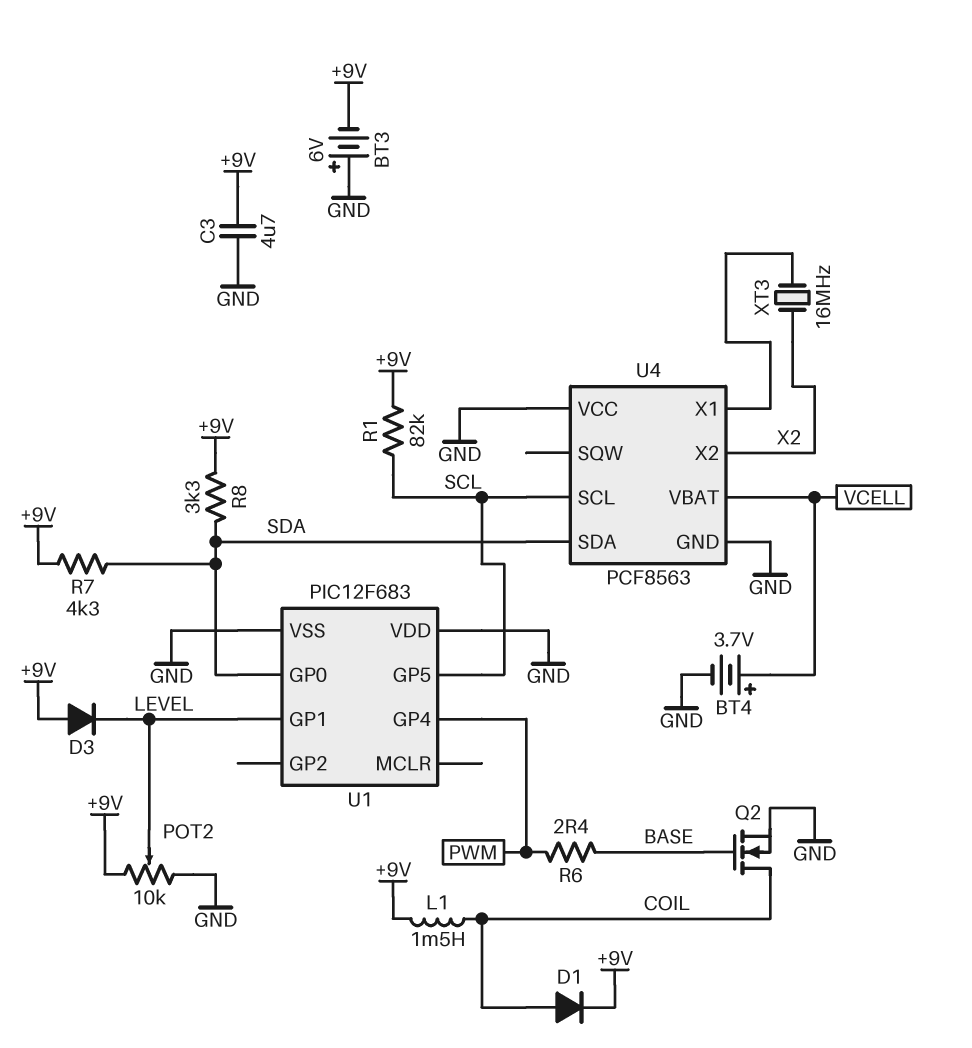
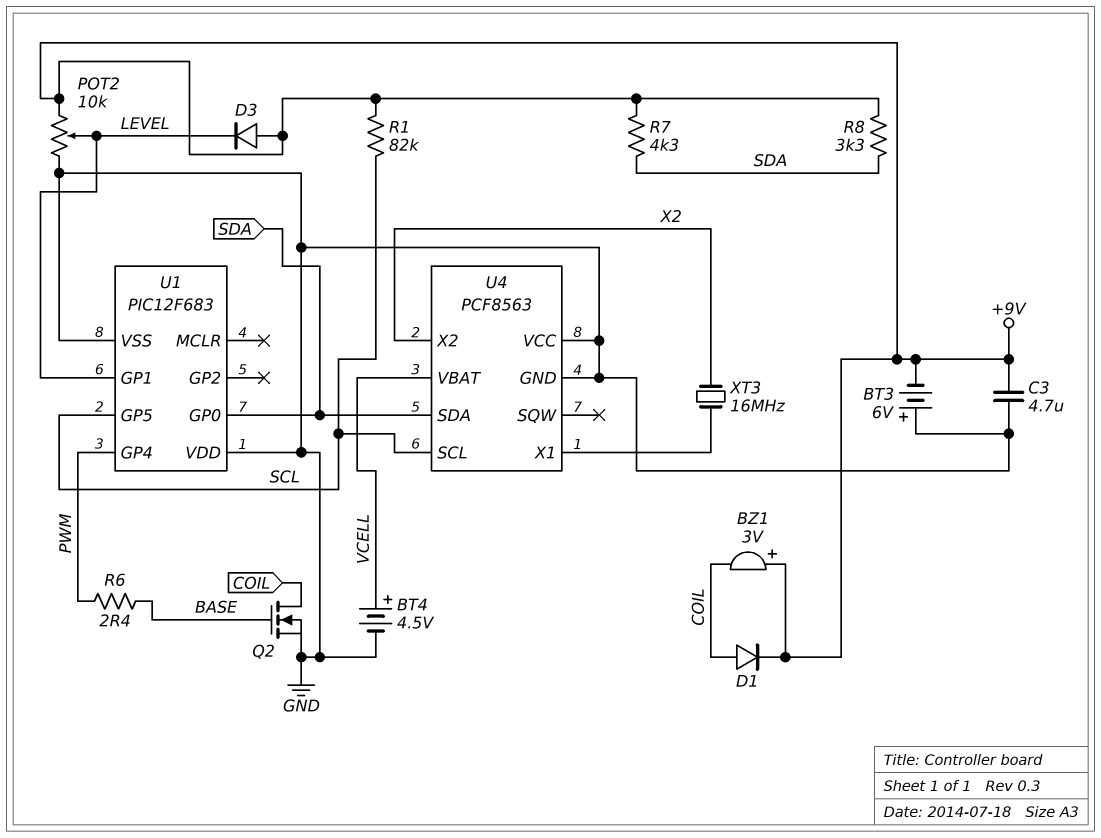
BT4: 3.7V (plus VCELL, minus GND) -> 4.5V (plus VCELL, minus GND)
BZ1: none -> buzzer 3V (plus +9V, minus COIL)
L1: 1.5mH (+9V, COIL) -> none

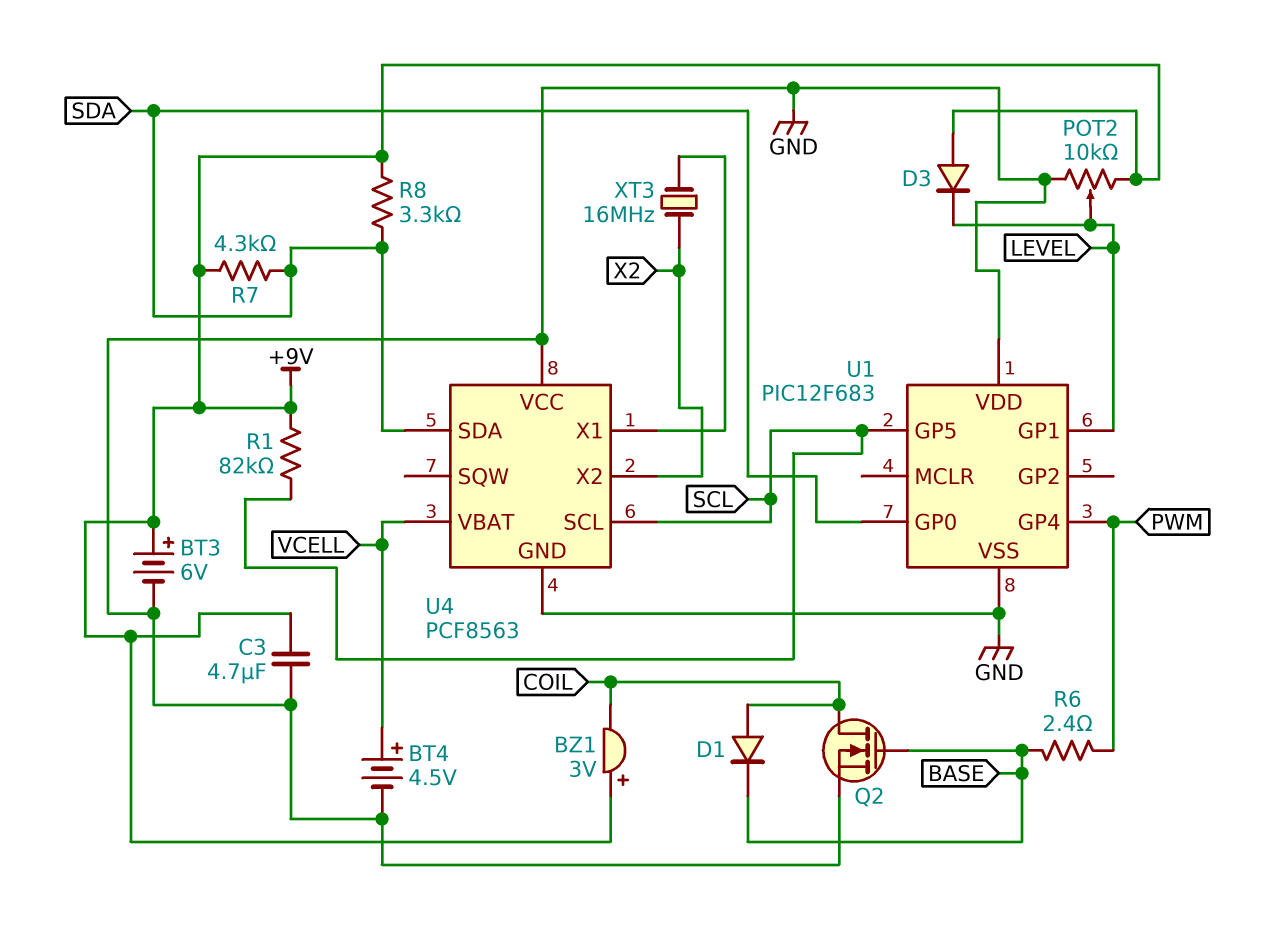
BT3: 6V (plus GND, minus +9V) -> 6V (plus +9V, minus GND)
D1: diode (A COIL, K +9V) -> diode (A COIL, K BASE)

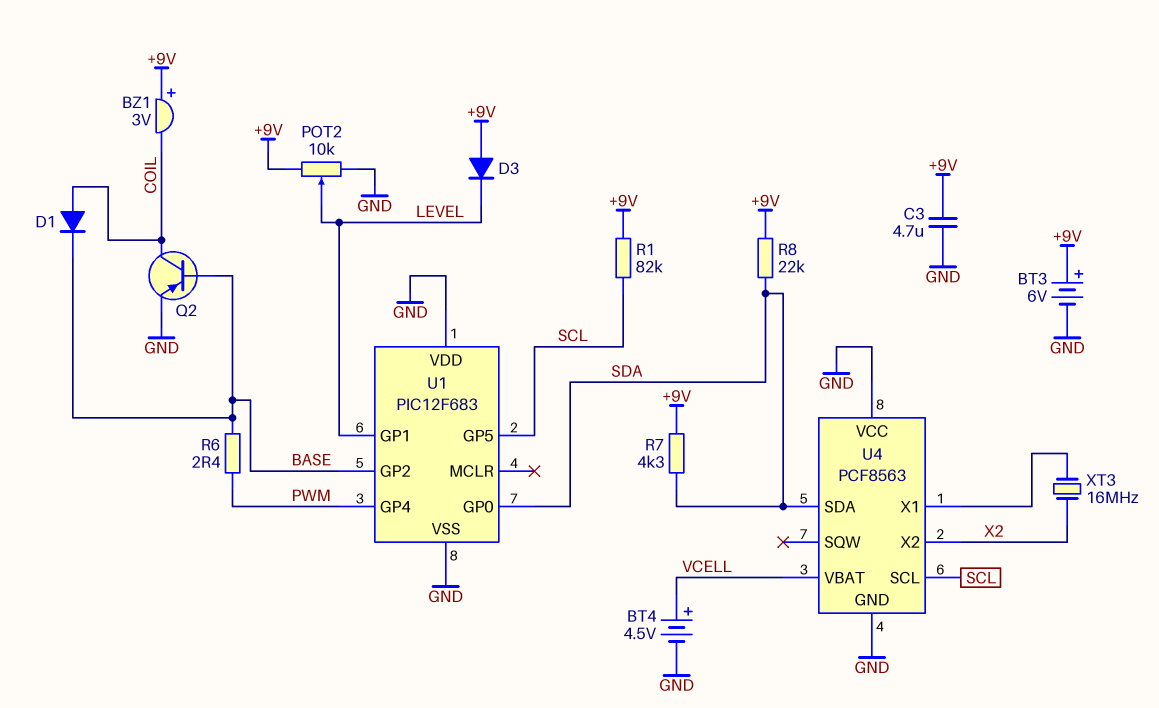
Q2: NMOS (G BASE, D COIL, S GND) -> PNP (B BASE, C COIL, E GND)
R8: 3.3k (+9V, SDA) -> 22k (+9V, SDA)
U1 pin GP2: none -> BASE

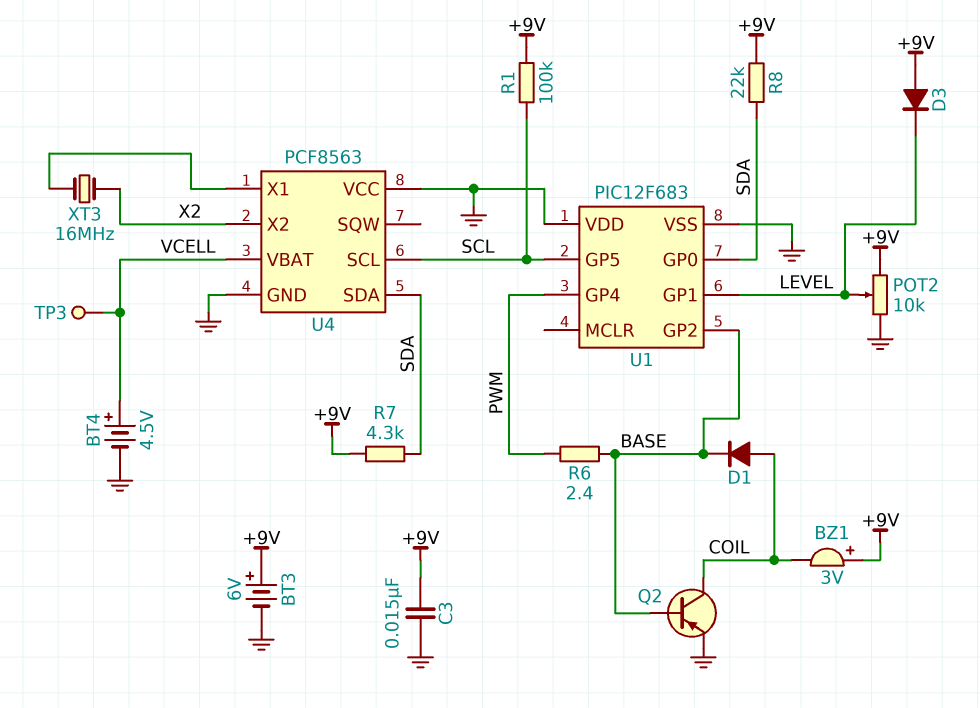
C3: 4.7uF (+9V, GND) -> 15nF (+9V, GND)
R1: 82k (+9V, SCL) -> 100k (+9V, SCL)
TP3: none -> test point (VCELL)

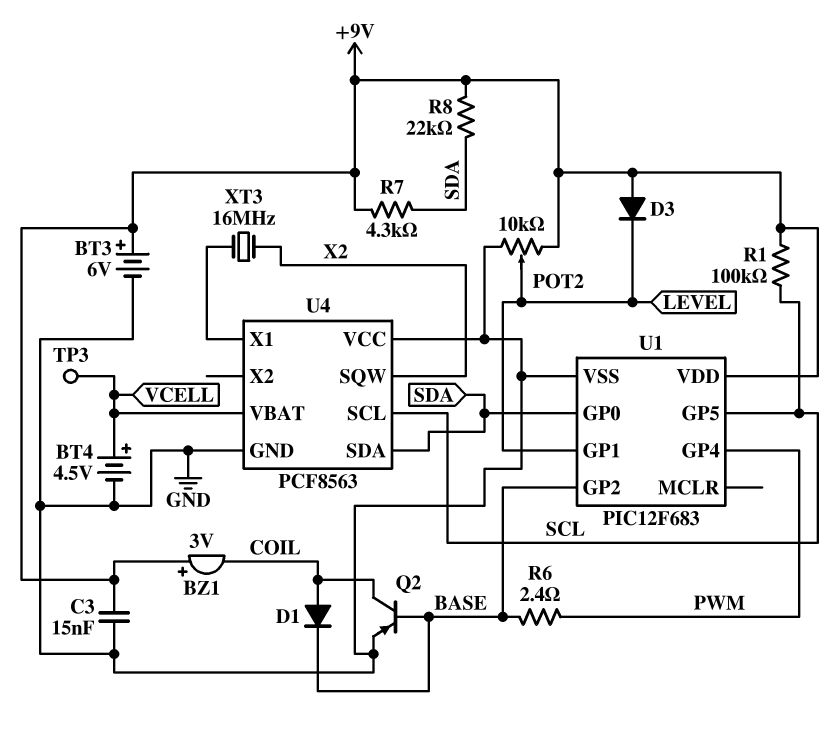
U1 pin VDD: GND -> +9V
U4 pin SQW: none -> X2
U4 pin X2: X2 -> none

